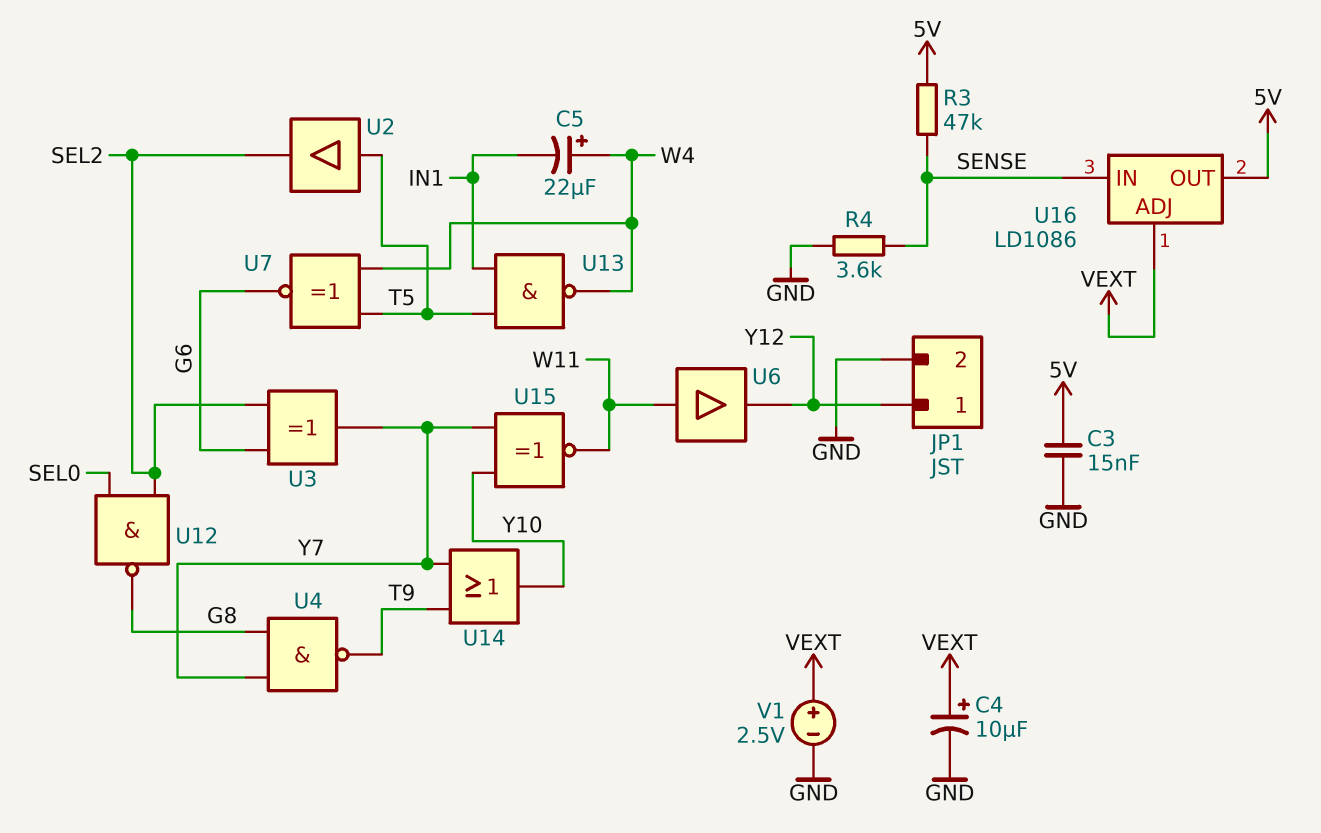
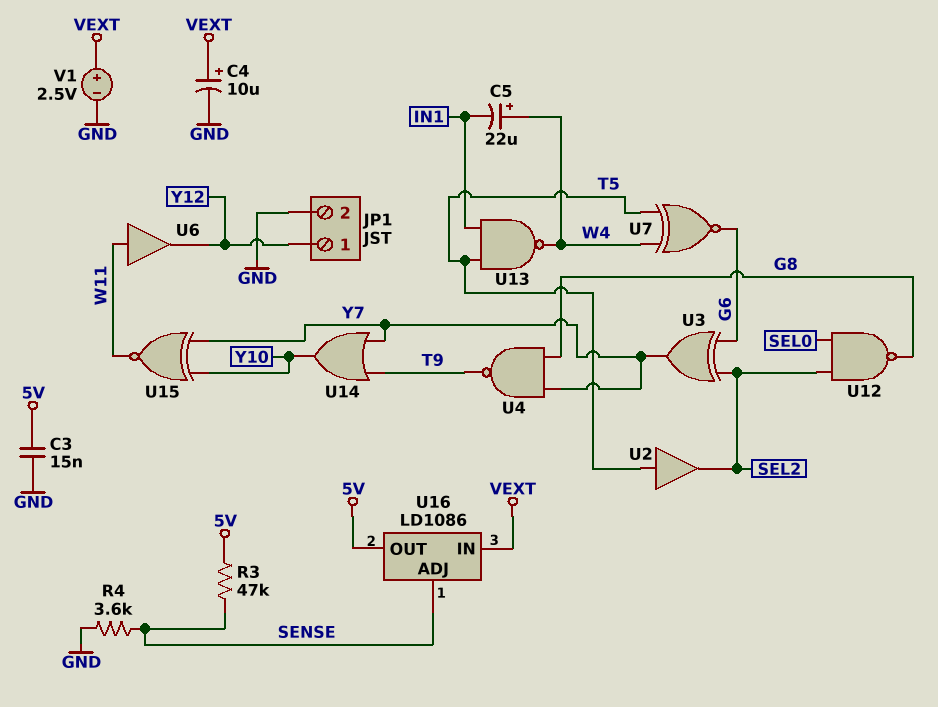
U16 pin ADJ: VEXT -> SENSE
U16 pin IN: SENSE -> VEXT

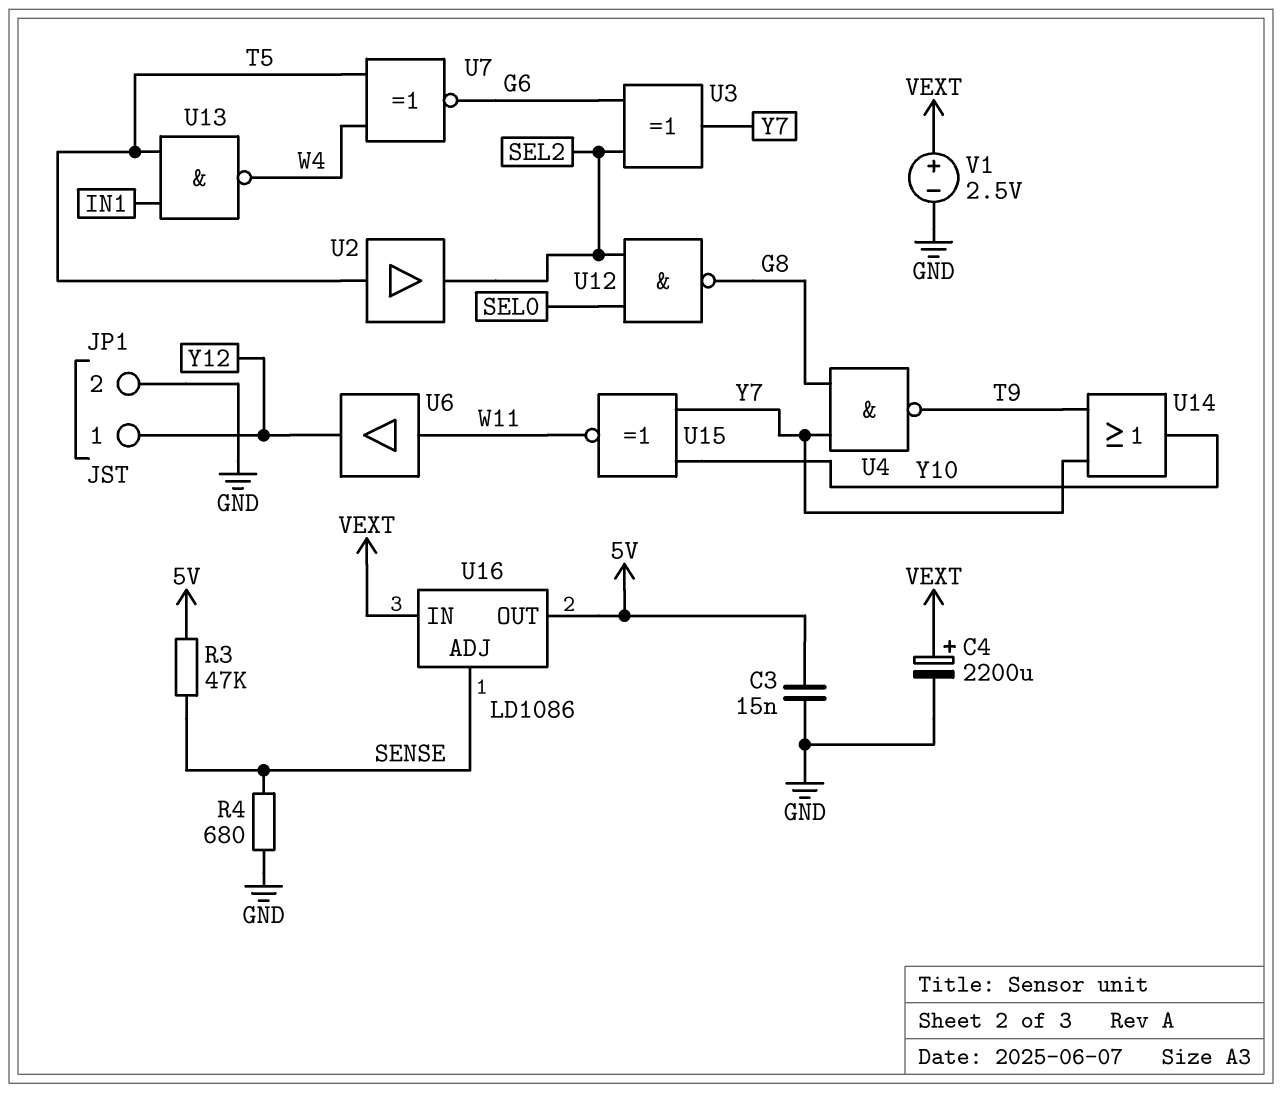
C4: 10uF (plus VEXT, minus GND) -> 2200uF (plus VEXT, minus GND)
C5: 22uF (plus W4, minus IN1) -> none
R4: 3.6k (GND, SENSE) -> 680 (GND, SENSE)

